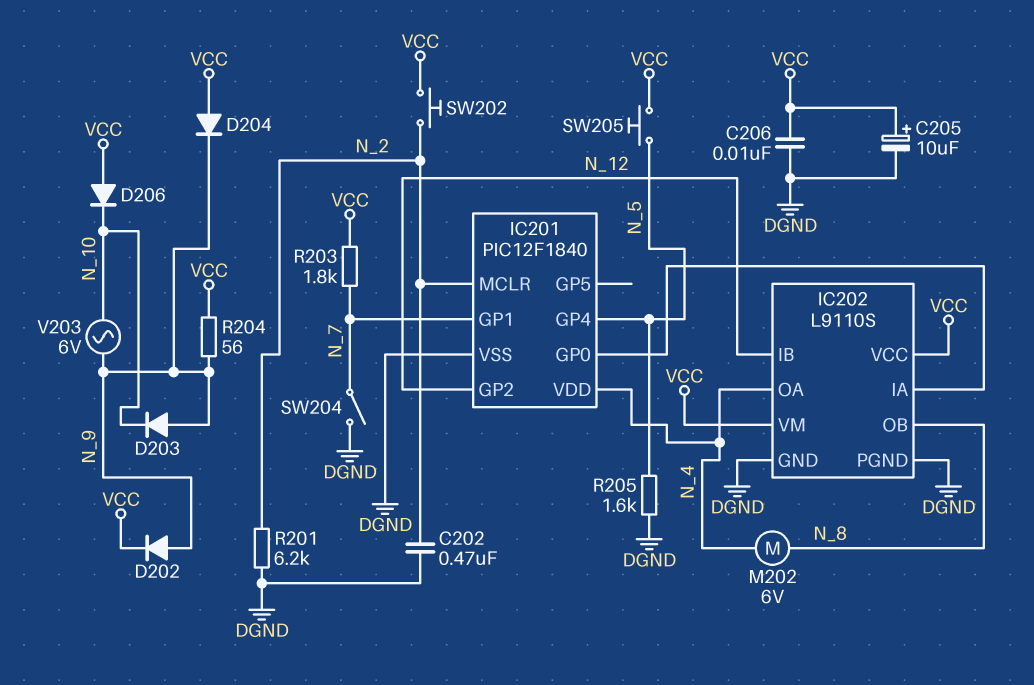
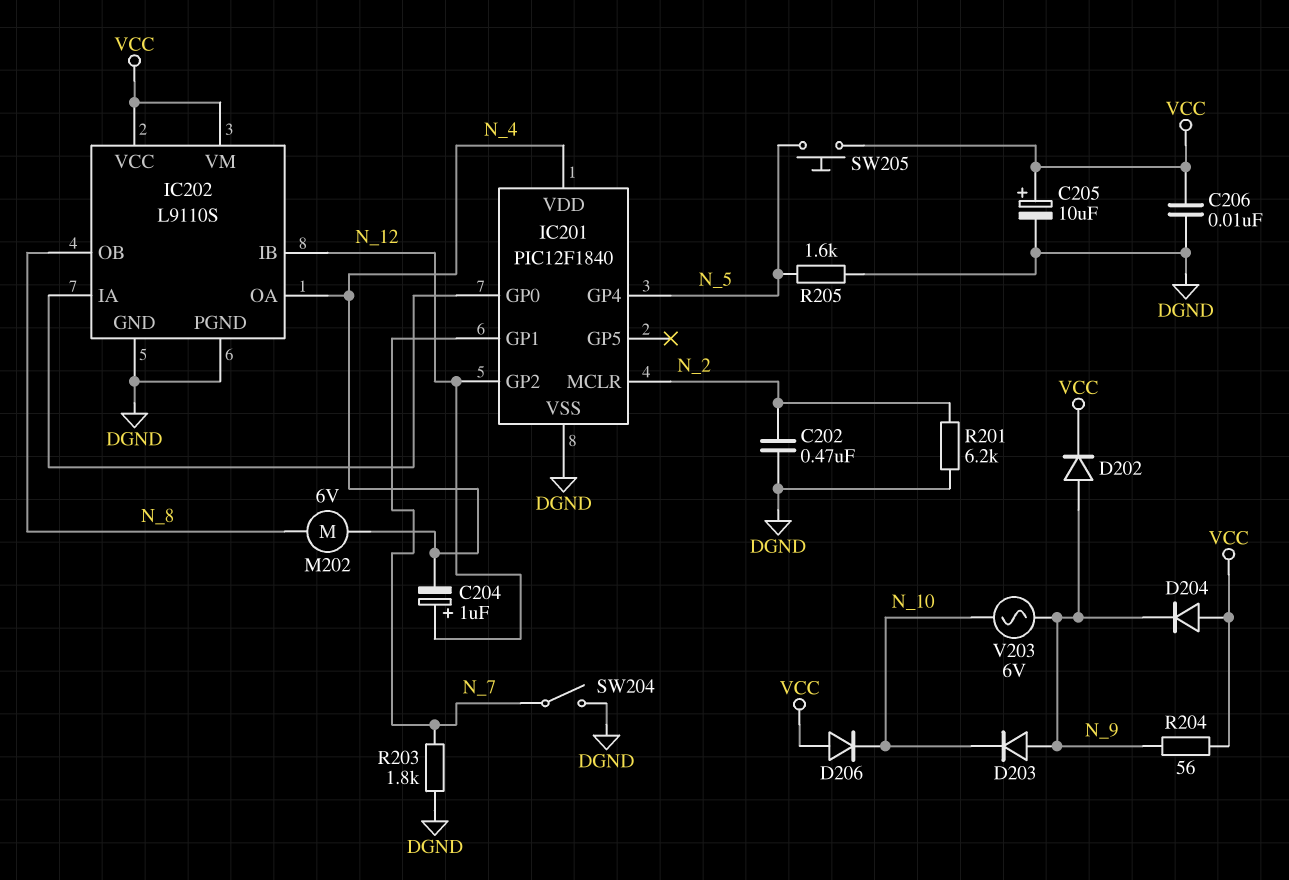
C204: none -> 1uF (plus N_12, minus N_4)
R203: 1.8k (N_7, VCC) -> 1.8k (DGND, N_7)
SW202: button (N_2, VCC) -> none

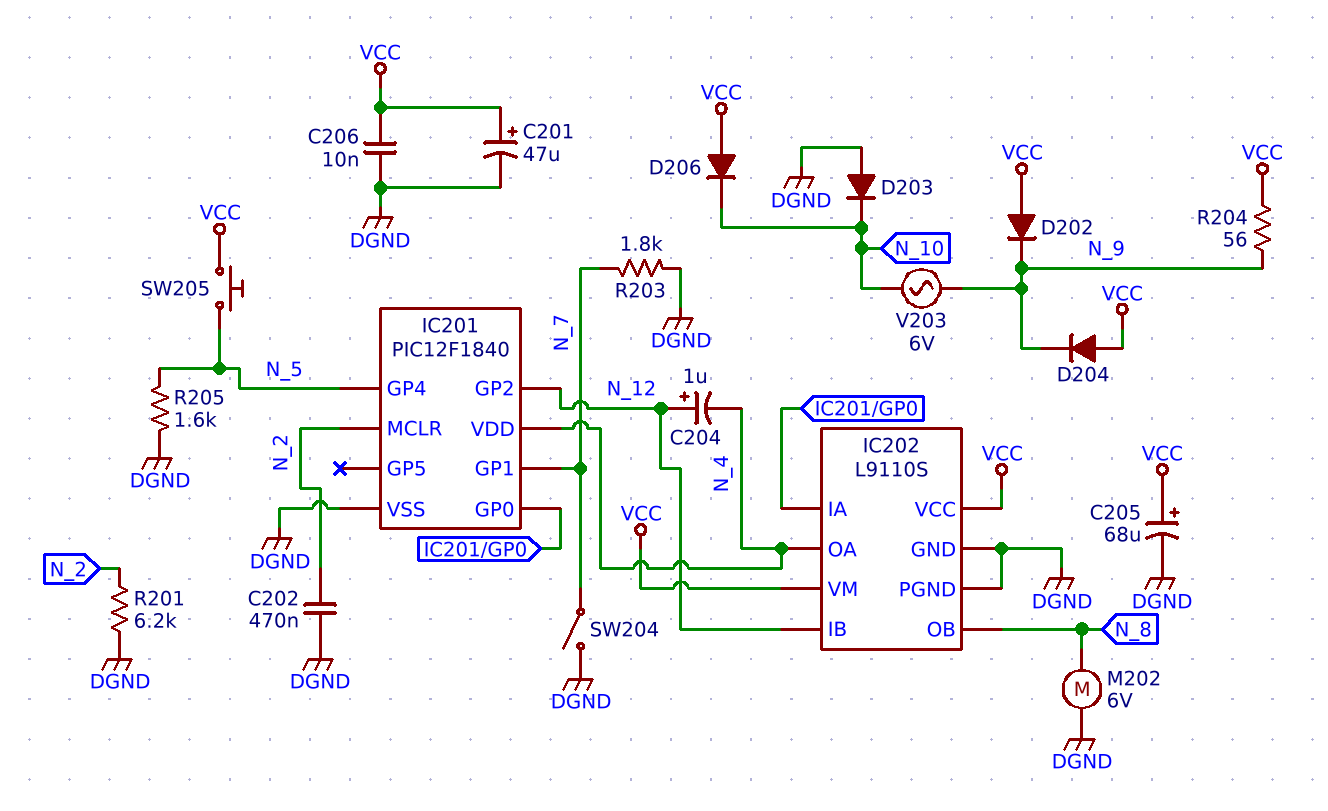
C201: none -> 47uF (plus VCC, minus DGND)
C205: 10uF (plus VCC, minus DGND) -> 68uF (plus VCC, minus DGND)
D202: diode (A N_9, K VCC) -> diode (A VCC, K N_9)
D203: diode (A N_9, K N_10) -> diode (A DGND, K N_10)
M202: motor 6V (N_4, N_8) -> motor 6V (DGND, N_8)

